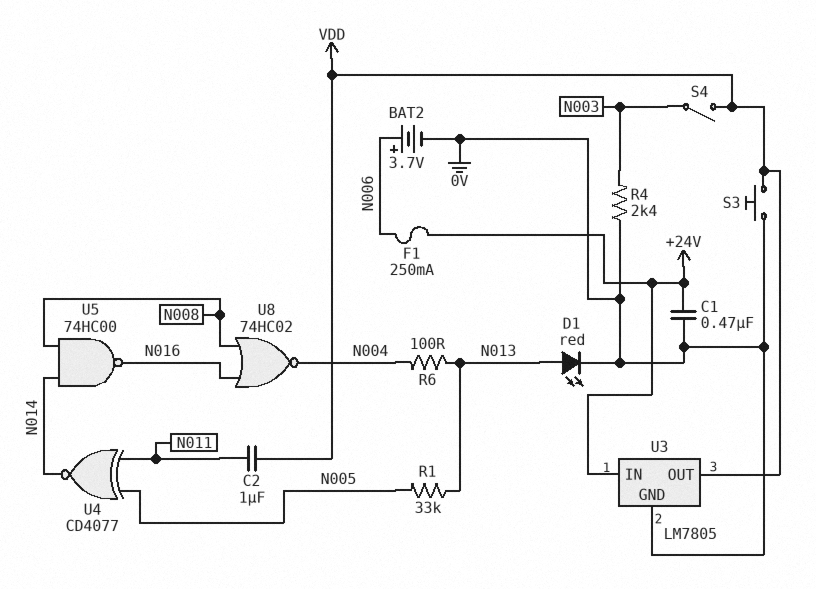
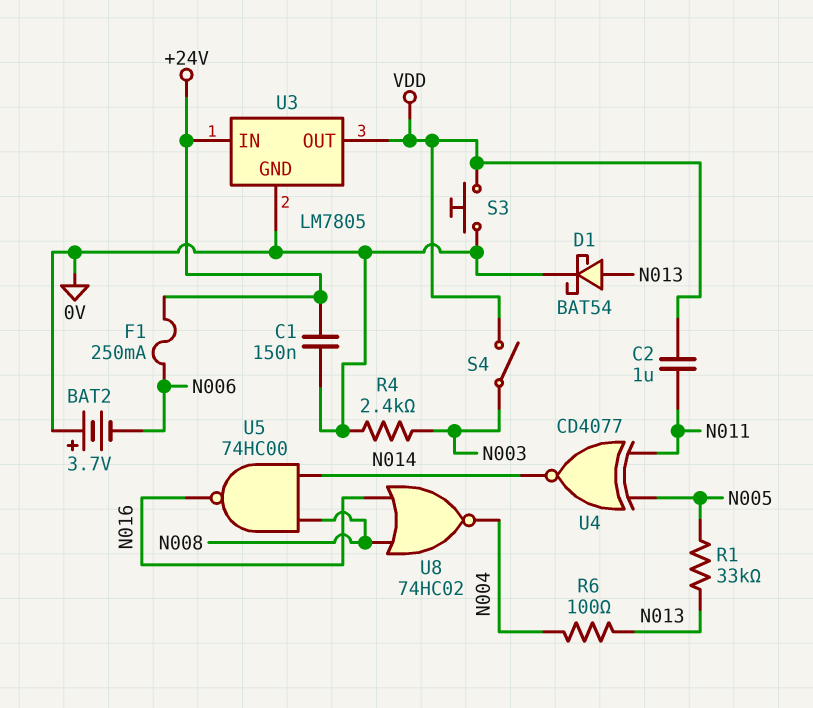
BAT2: 3.7V (plus N006, minus 0V) -> 3.7V (plus 0V, minus N006)
C1: 470nF (+24V, 0V) -> 150nF (+24V, 0V)
D1: LED red (A N013, K 0V) -> schottky BAT54 (A N013, K 0V)

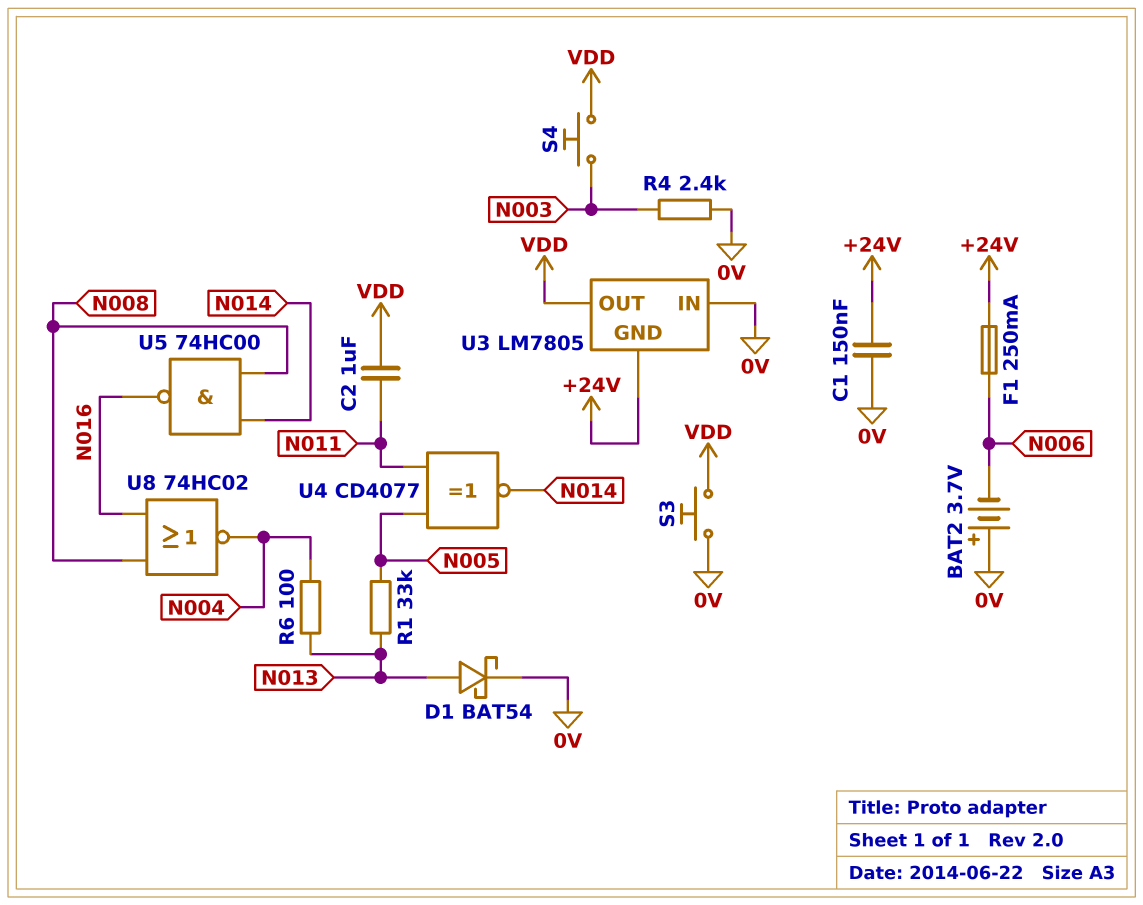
S4: switch (N003, VDD) -> button (N003, VDD)
U3 pin GND: 0V -> +24V
U3 pin IN: +24V -> 0V

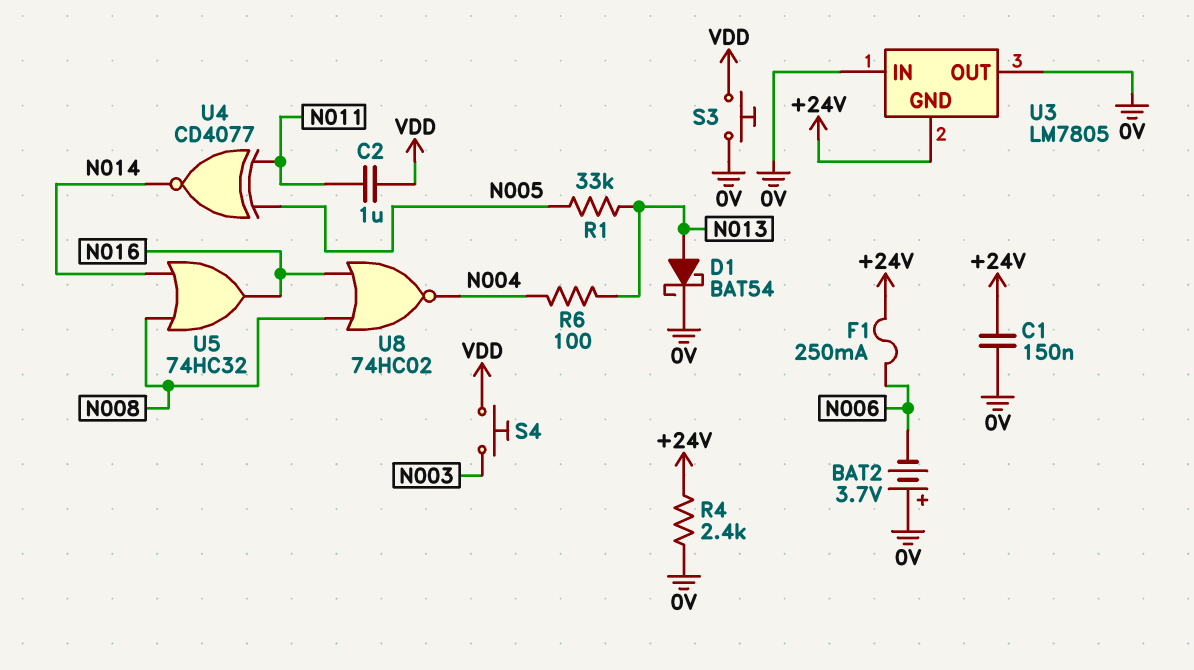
R4: 2.4k (0V, N003) -> 2.4k (+24V, 0V)
U3 pin OUT: VDD -> 0V
U5: NAND 74HC00 (in N008, in N014, out N016) -> OR 74HC32 (in N008, in N014, out N016)

